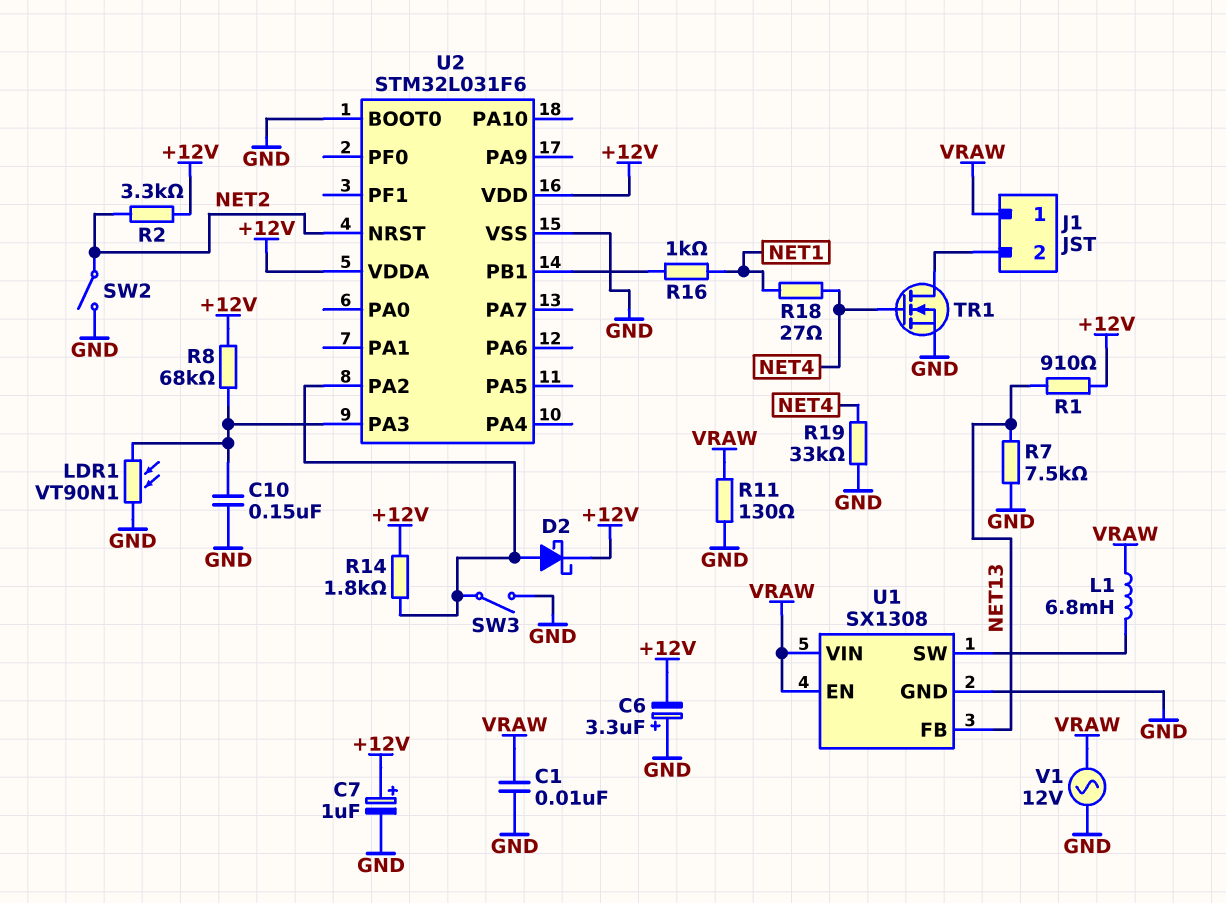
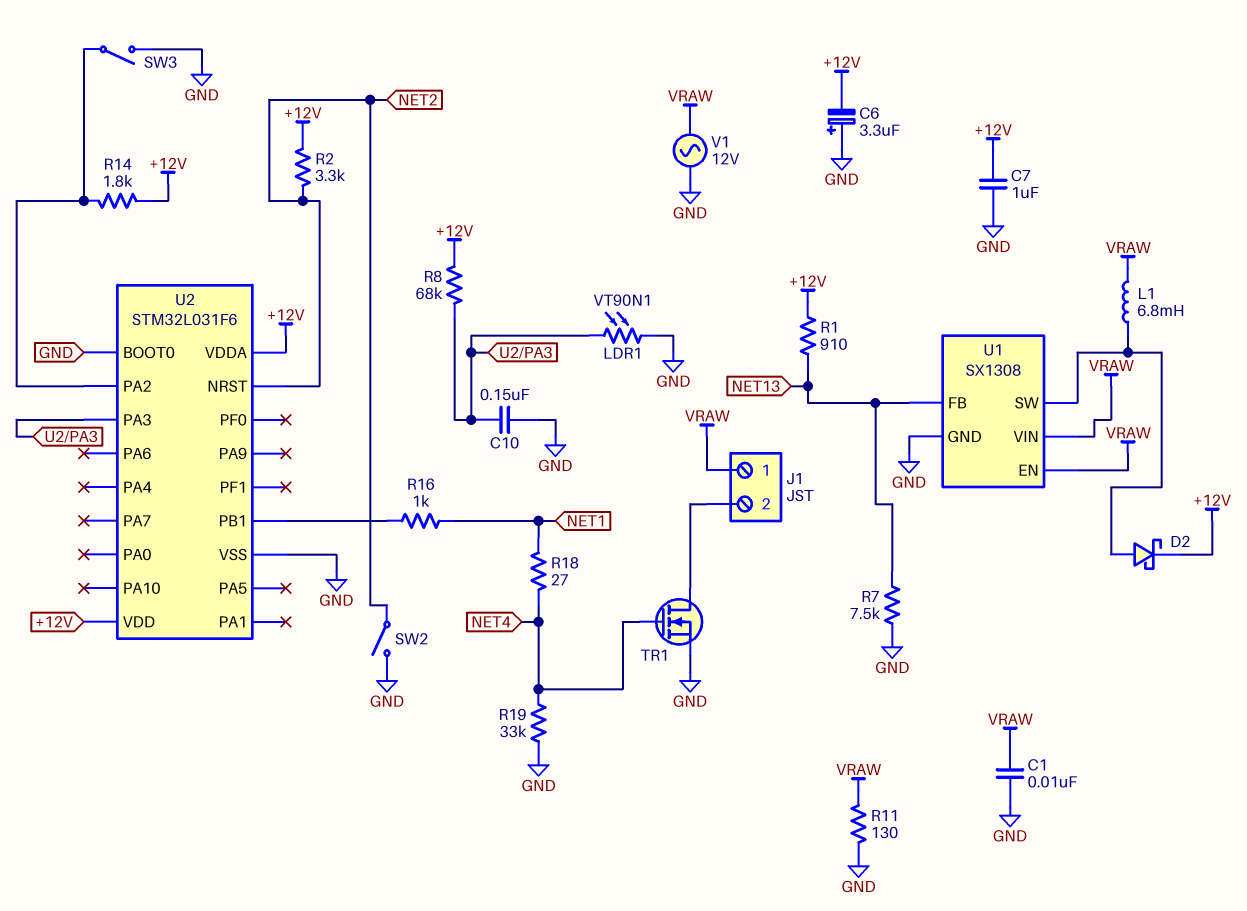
C7: 1uF (plus +12V, minus GND) -> 1uF (+12V, GND)
D2: schottky (A U2/PA2, K +12V) -> schottky (A U1/SW, K +12V)

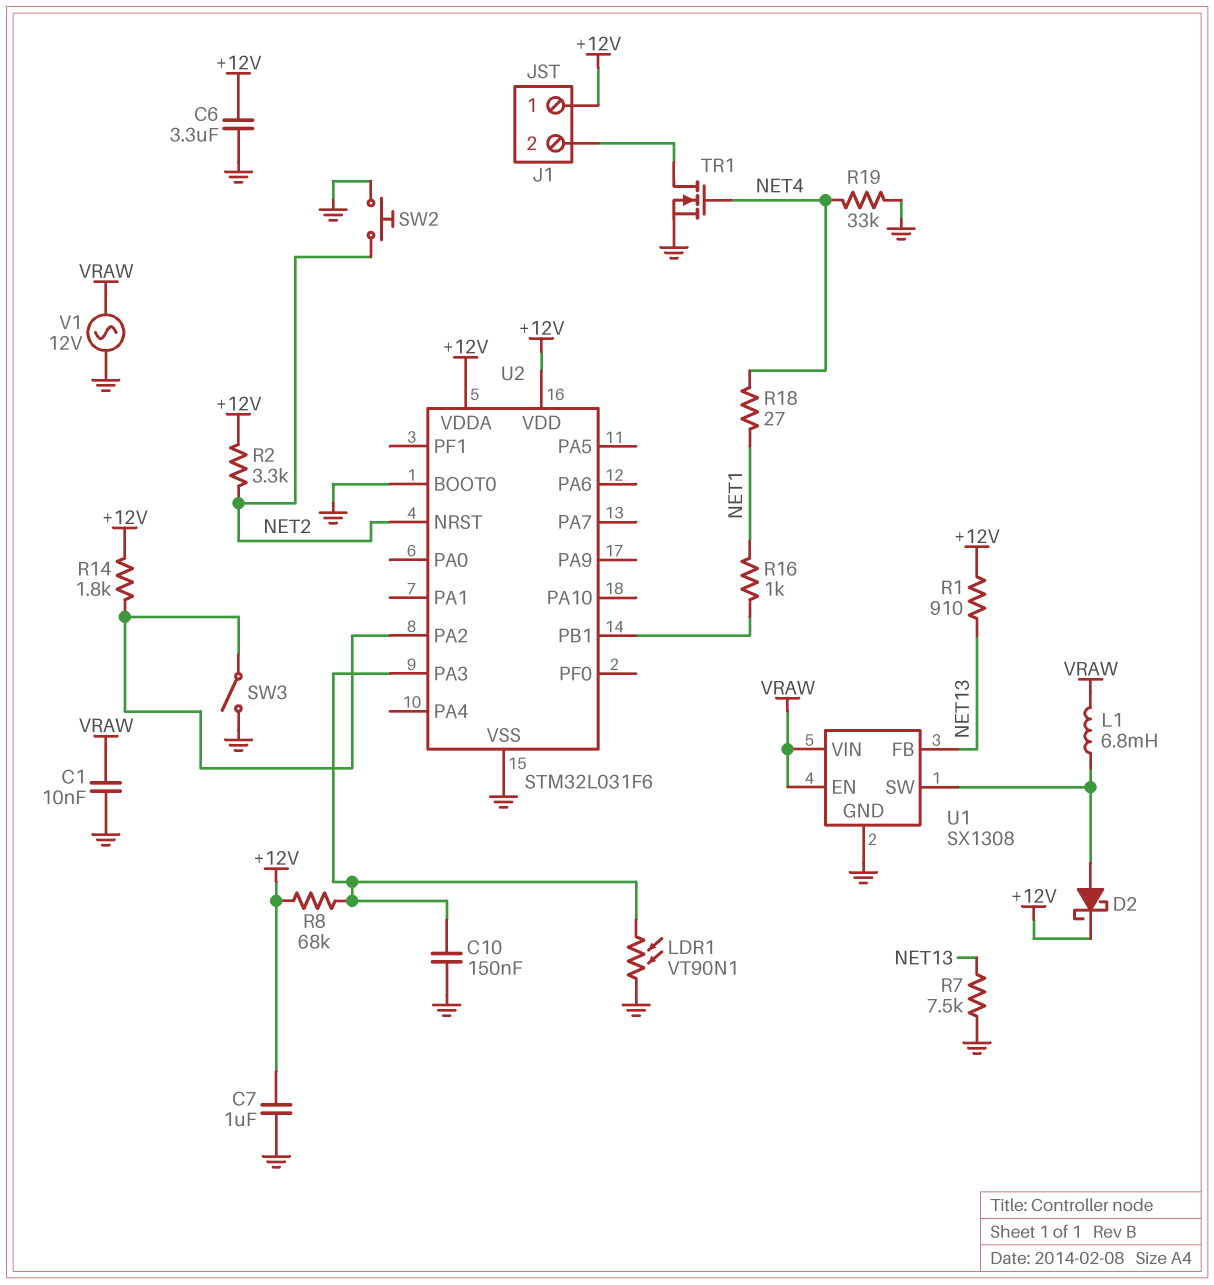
C6: 3.3uF (plus GND, minus +12V) -> 3.3uF (+12V, GND)
J1 pin 1: VRAW -> +12V
R11: 130 (GND, VRAW) -> none
SW2: switch (GND, NET2) -> button (GND, NET2)

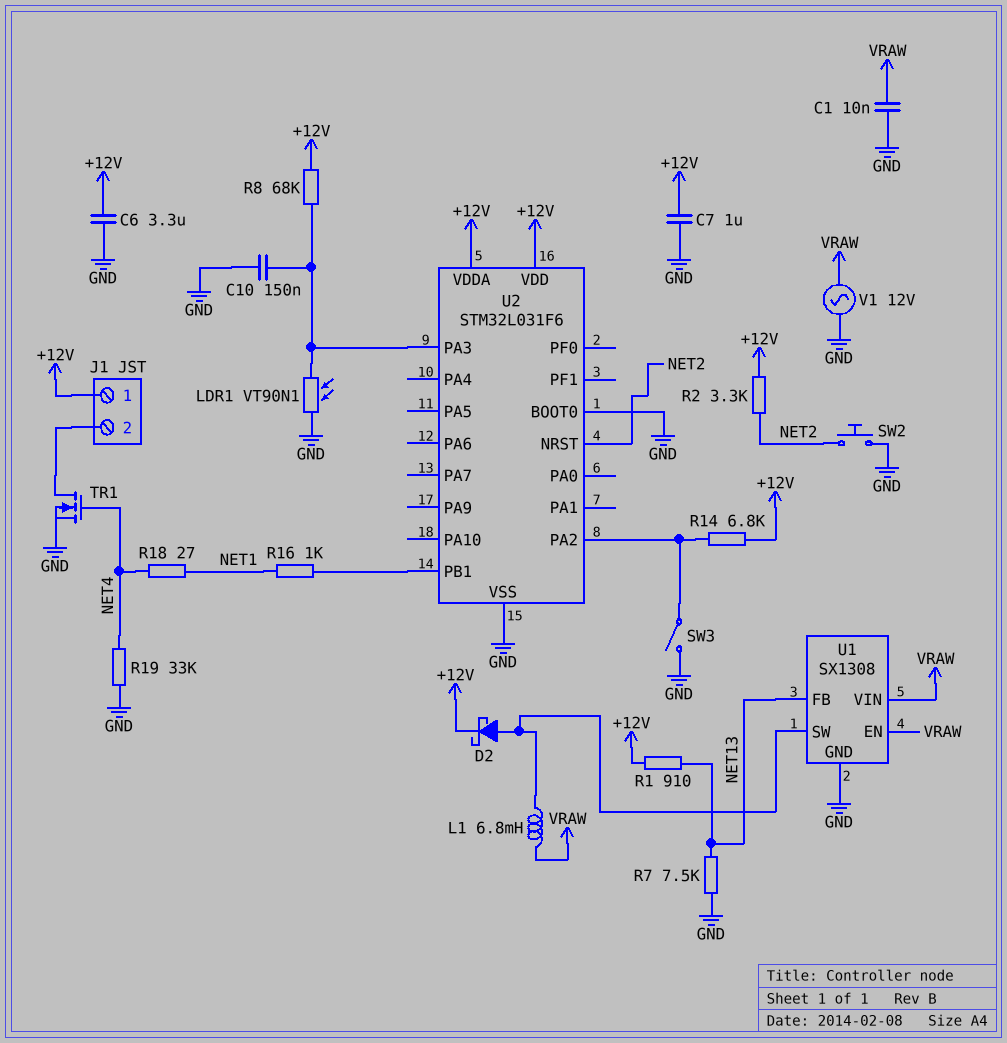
R14: 1.8k (+12V, U2/PA2) -> 6.8k (+12V, U2/PA2)

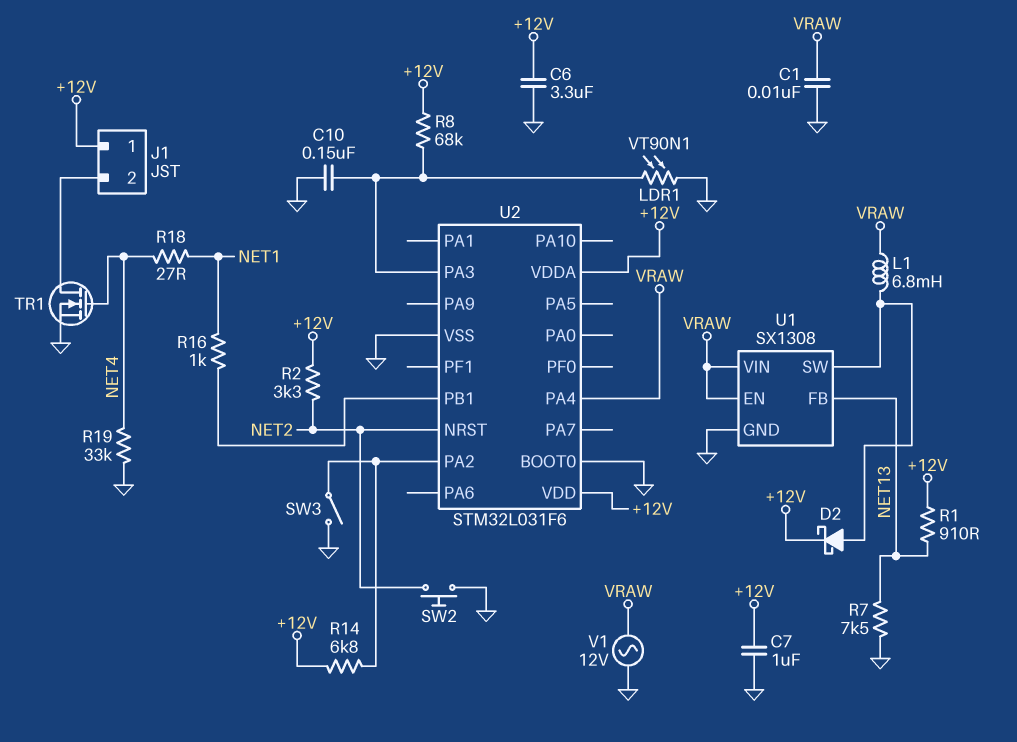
U2 pin PA4: none -> VRAW

